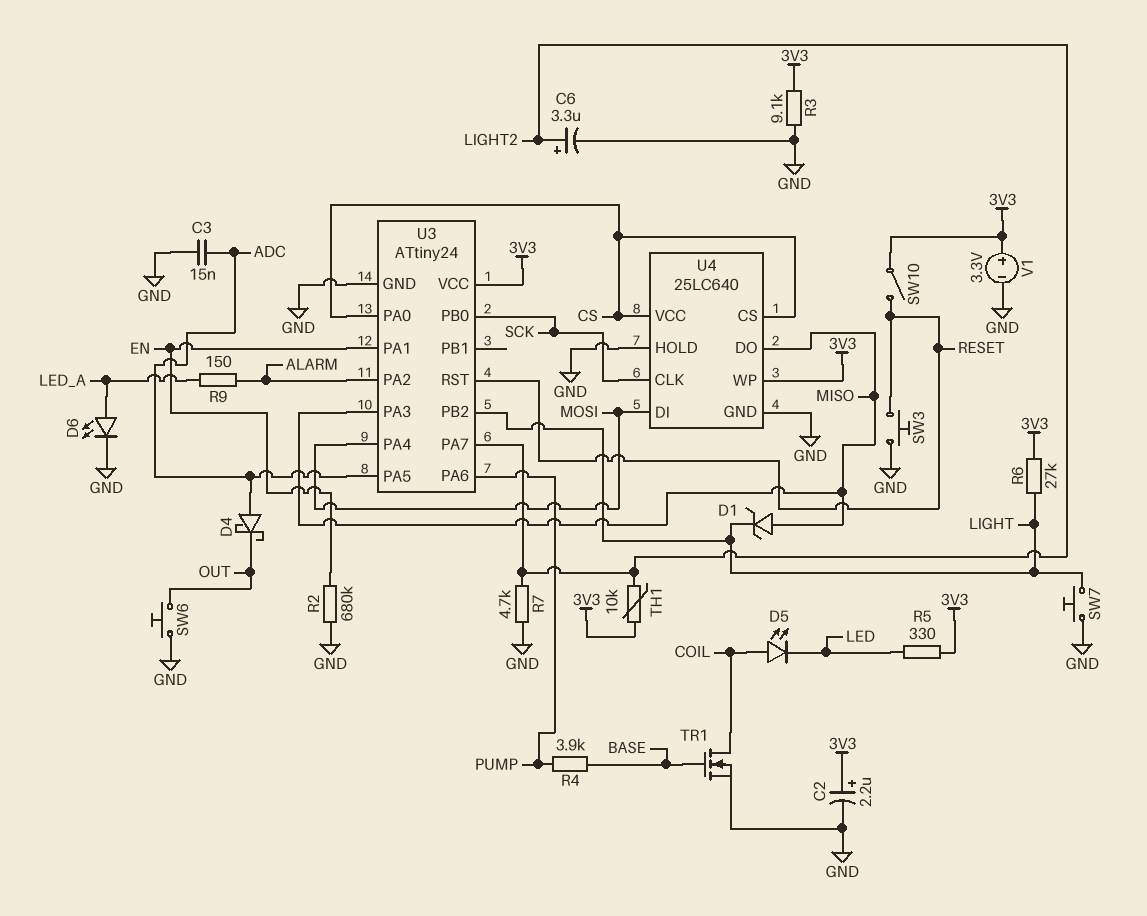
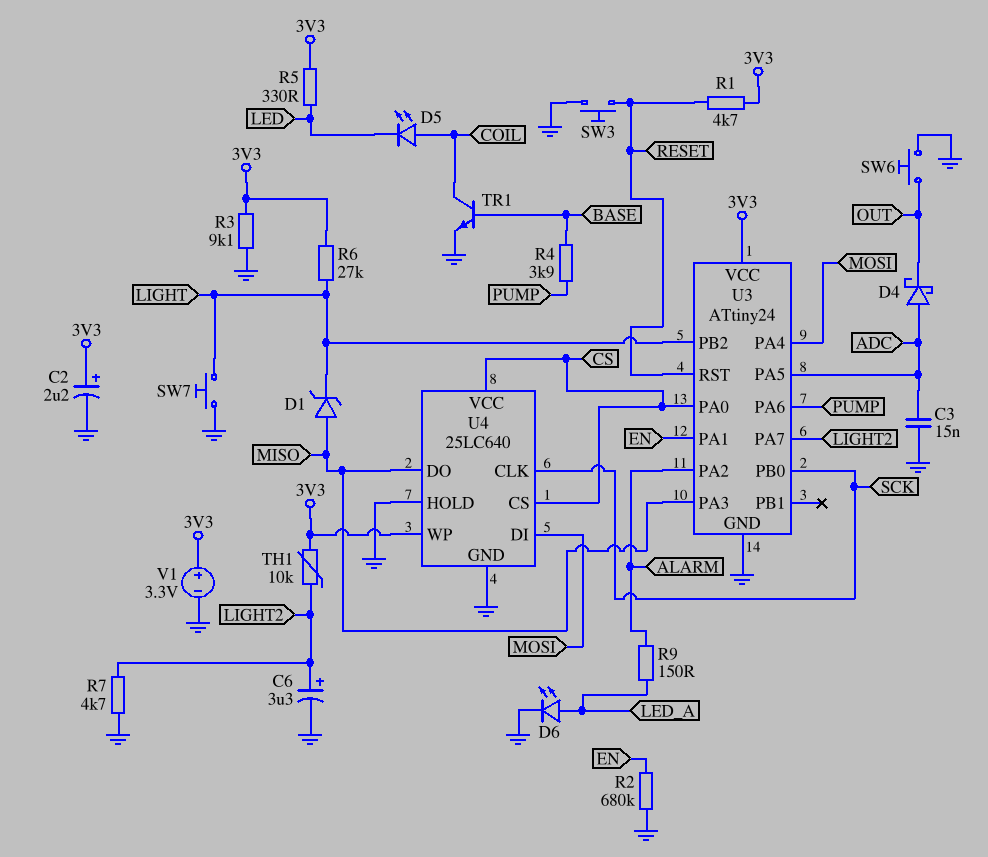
R1: none -> 4.7k (3V3, RESET)
SW10: switch (3V3, RESET) -> none
TR1: NMOS (G BASE, D COIL, S GND) -> NPN (B BASE, C COIL, E GND)

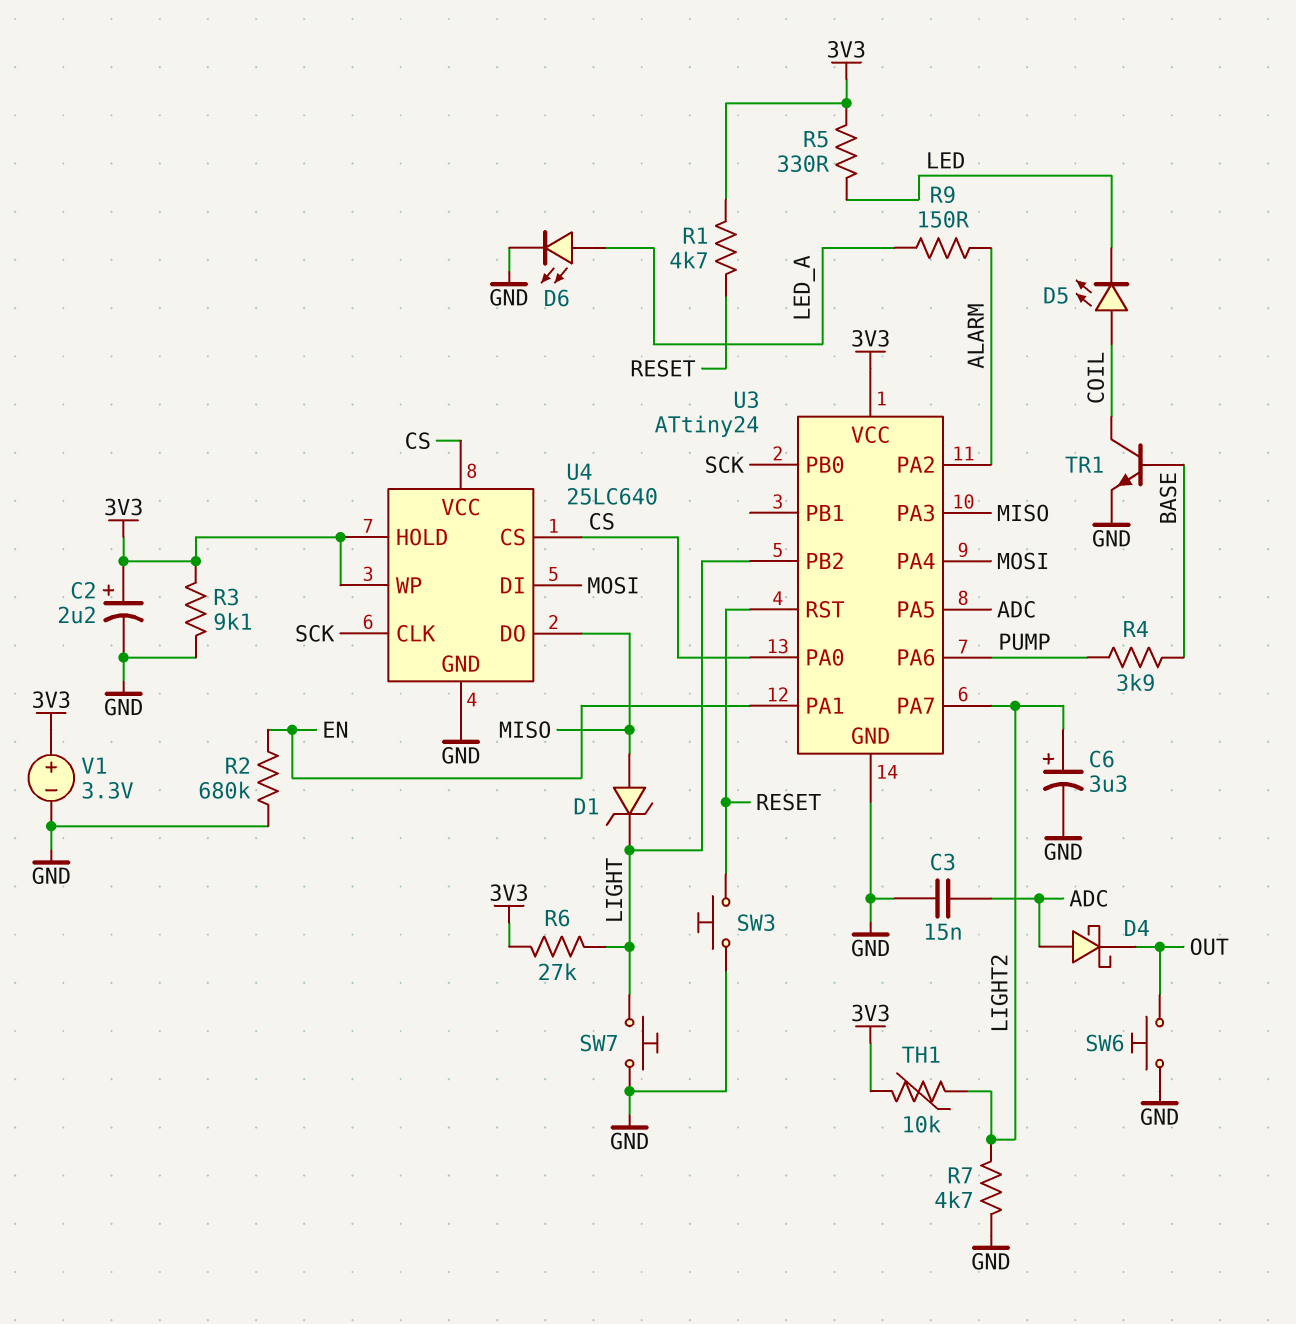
U4 pin HOLD: GND -> 3V3

